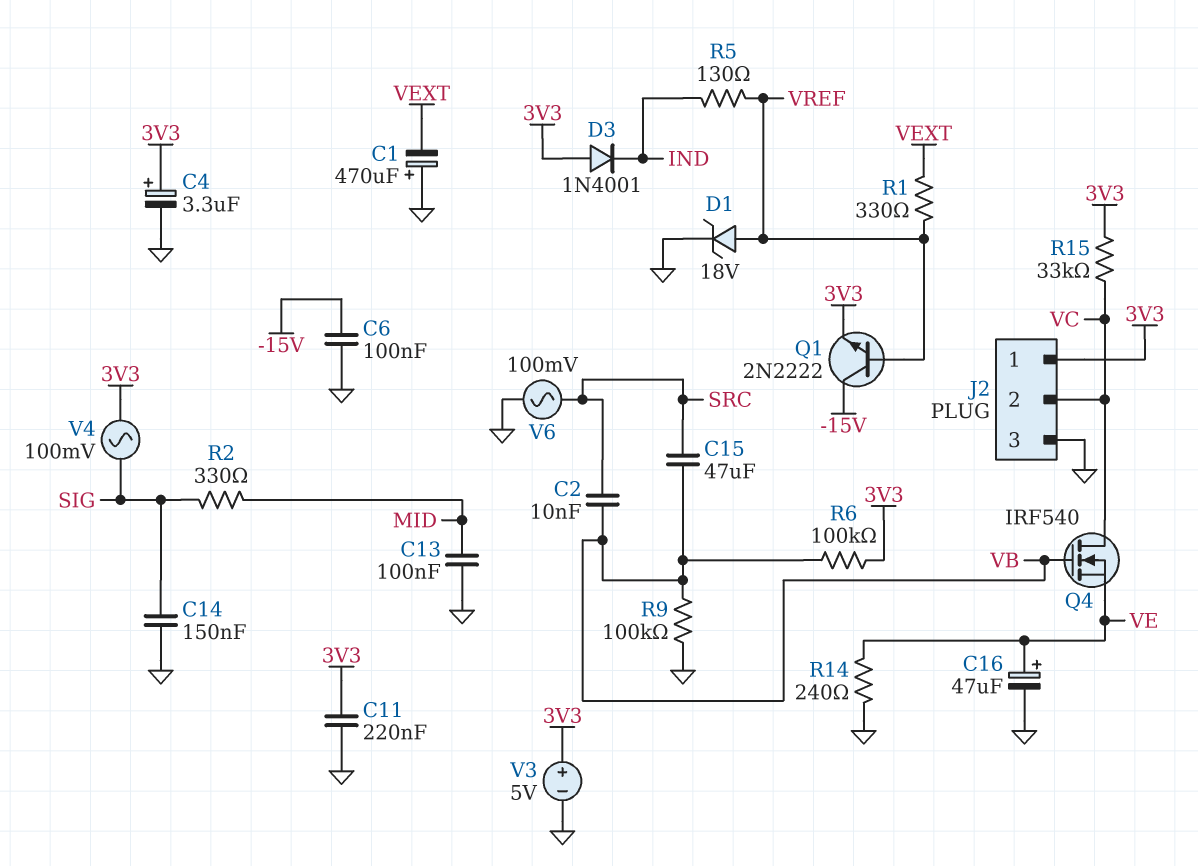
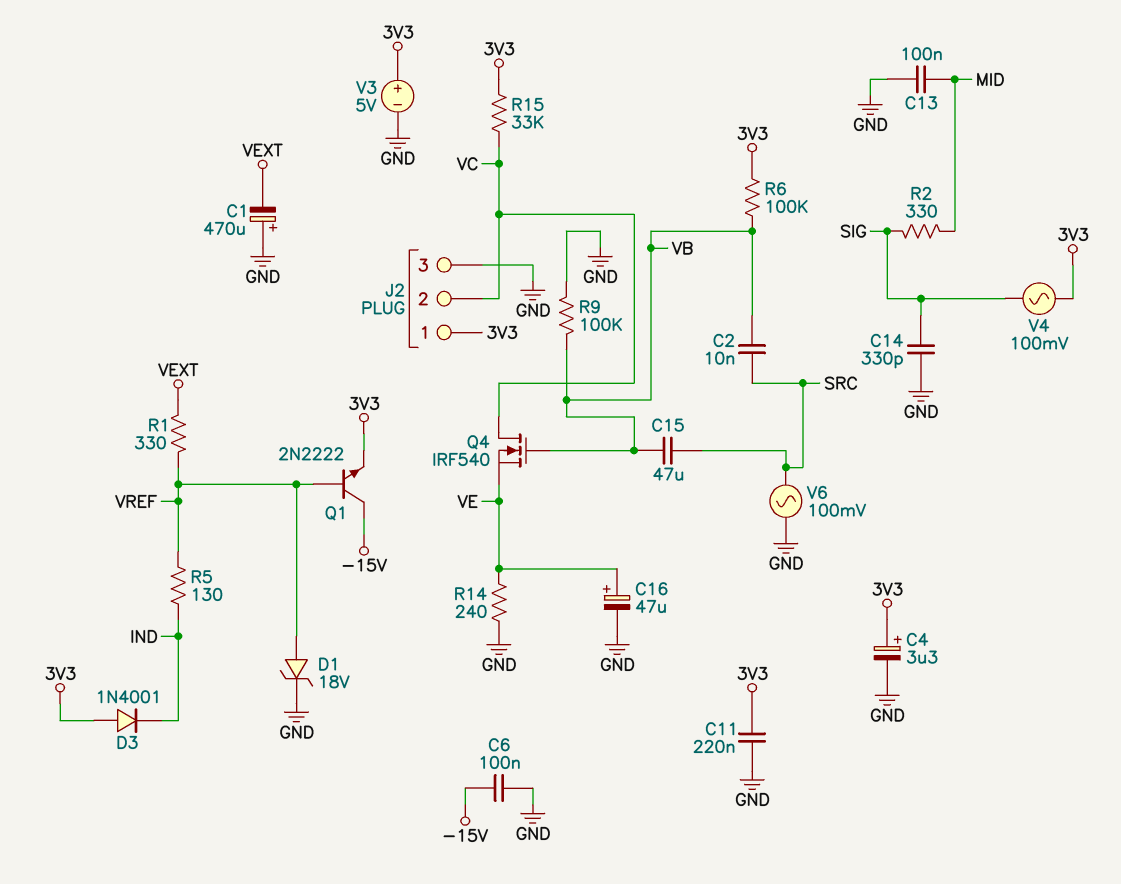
C14: 150nF (GND, SIG) -> 330pF (GND, SIG)

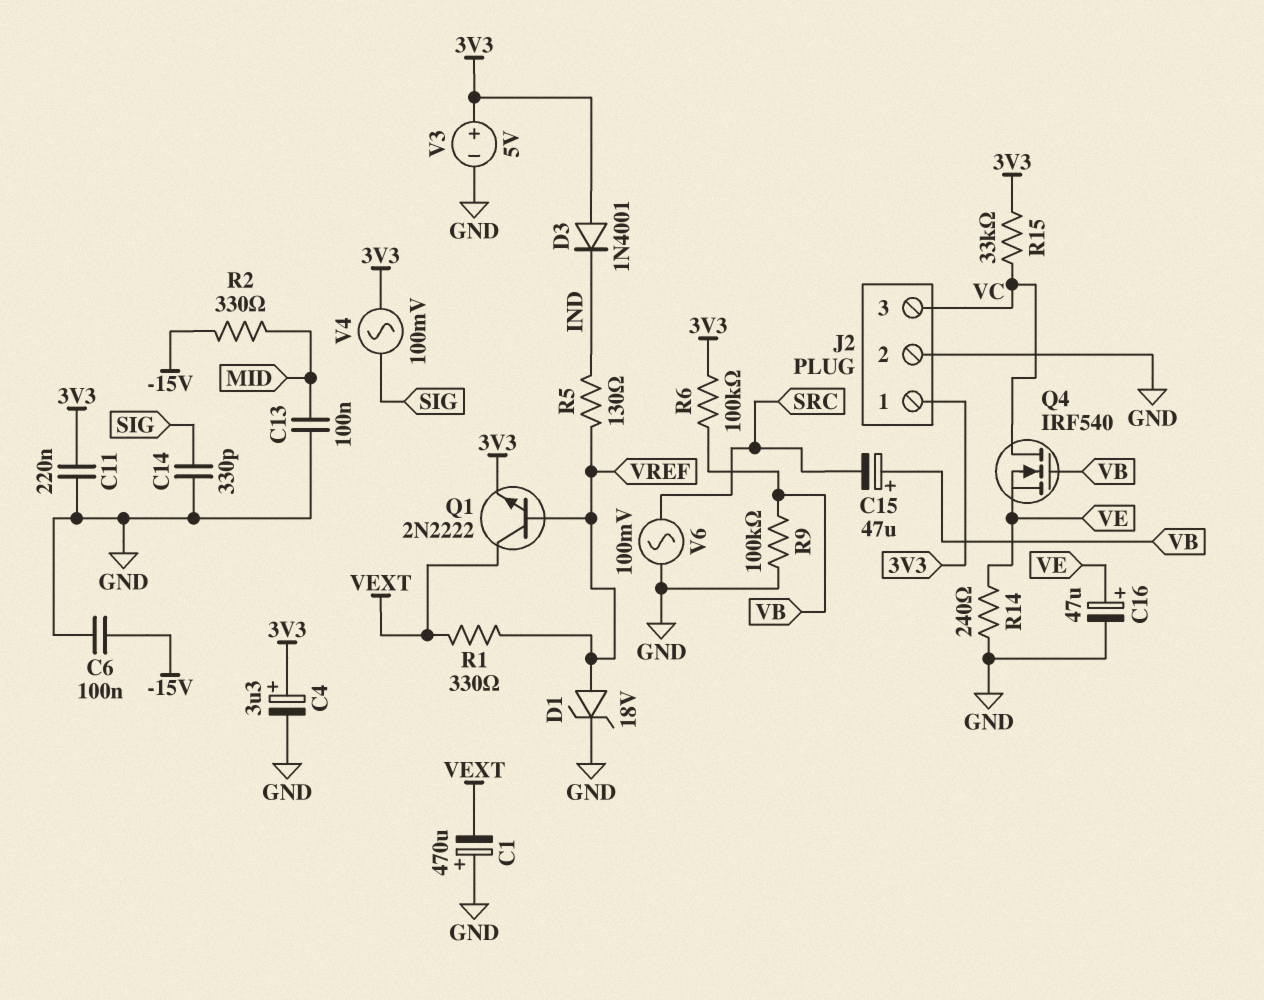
C2: 10nF (SRC, VB) -> none
C15: 47uF (SRC, VB) -> 47uF (plus VB, minus SRC)
J2 pin 2: VC -> GND
J2 pin 3: GND -> VC
Q1: NPN 2N2222 (B VREF, C -15V, E 3V3) -> NPN 2N2222 (B VREF, C VEXT, E 3V3)
R2: 330 (MID, SIG) -> 330 (-15V, MID)

